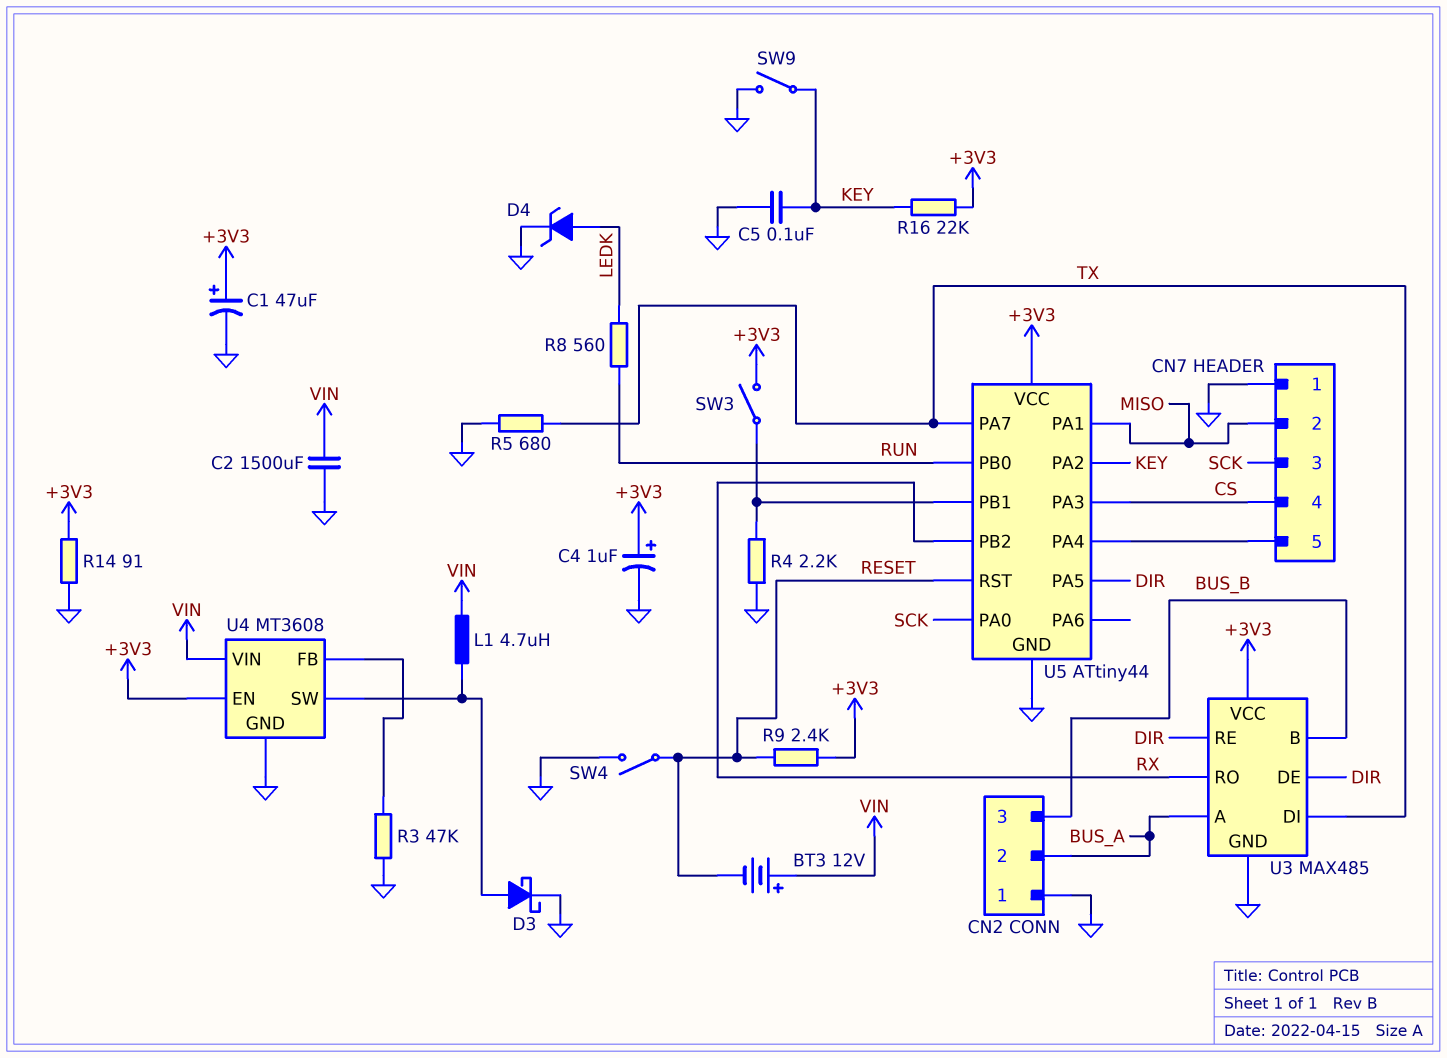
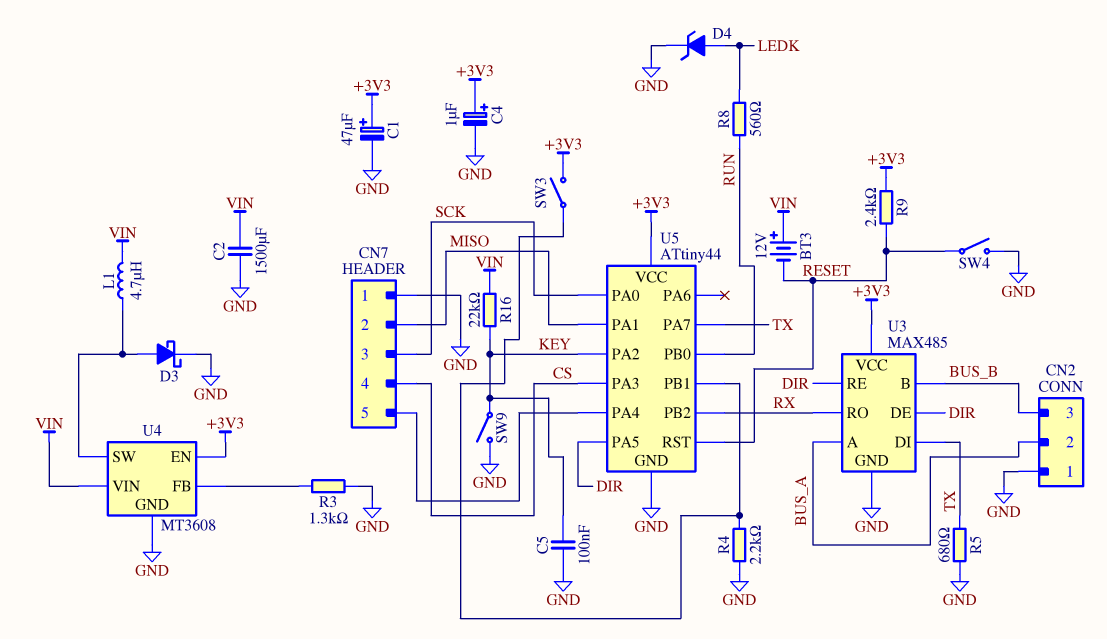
R3: 47k (GND, U4/FB) -> 1.3k (GND, U4/FB)
R14: 91 (+3V3, GND) -> none
R16: 22k (+3V3, KEY) -> 22k (KEY, VIN)

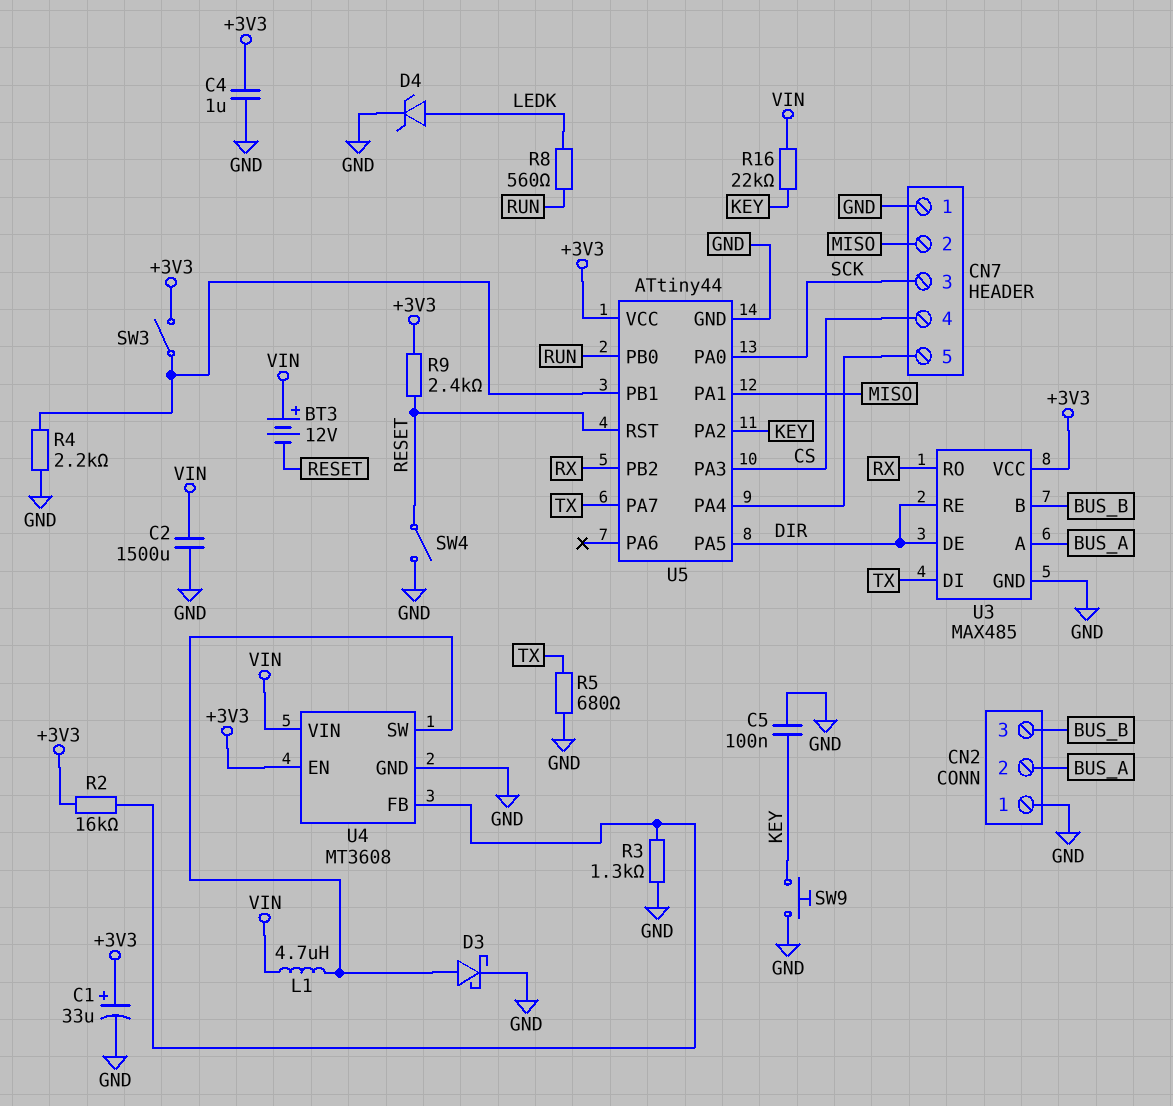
C1: 47uF (plus +3V3, minus GND) -> 33uF (plus +3V3, minus GND)
C4: 1uF (plus +3V3, minus GND) -> 1uF (+3V3, GND)
R2: none -> 16k (+3V3, U4/FB)
SW9: switch (GND, KEY) -> button (GND, KEY)

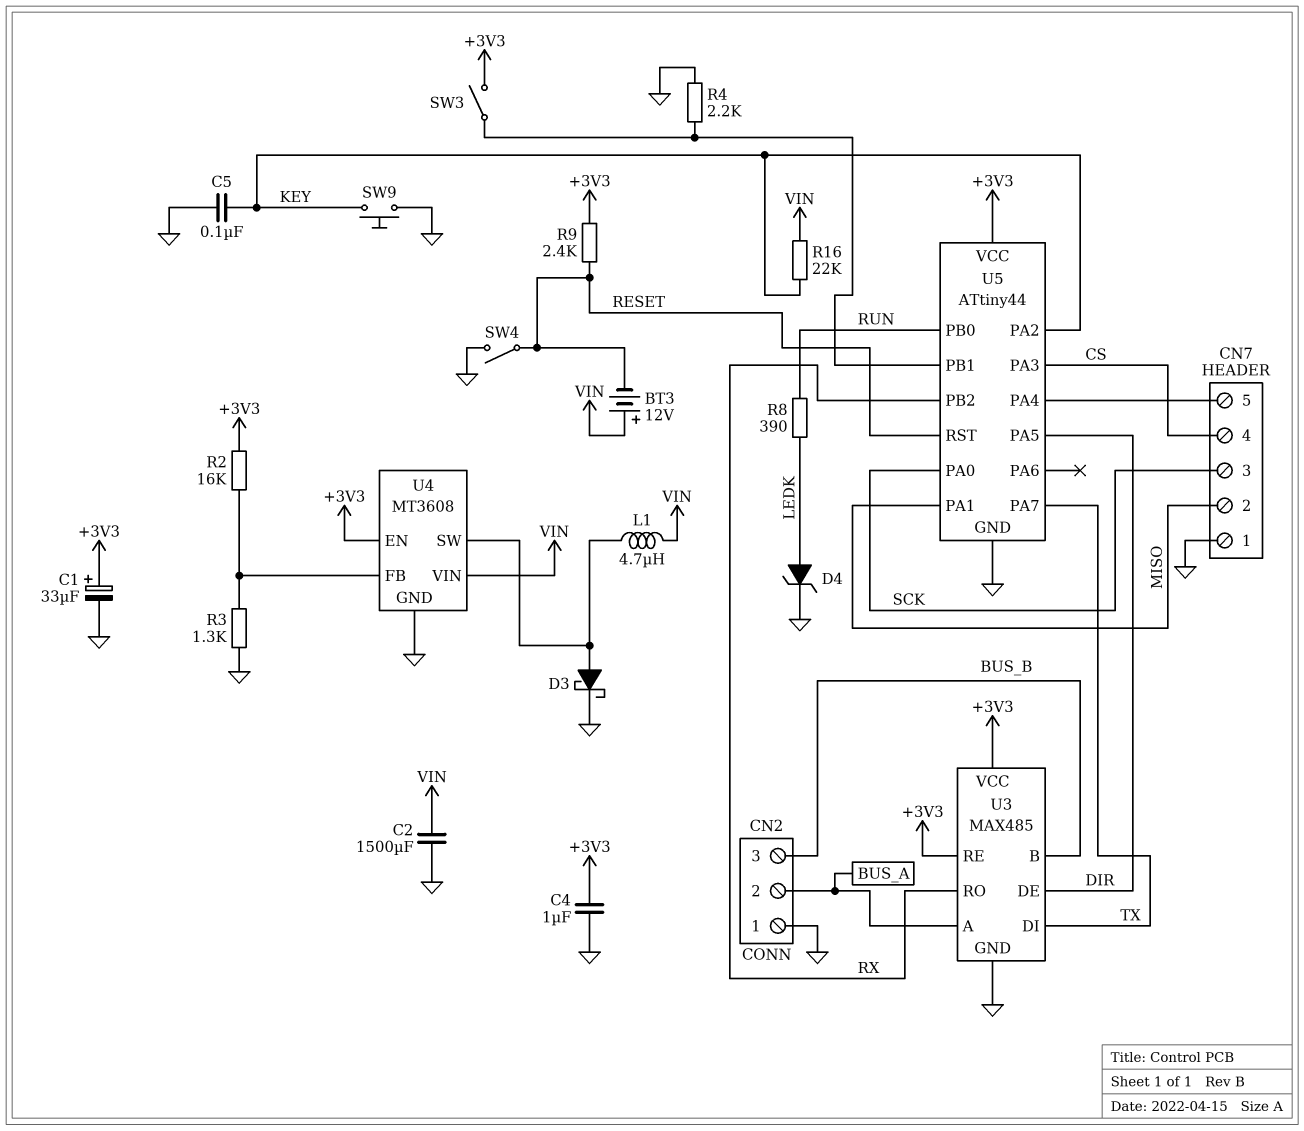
R5: 680 (GND, TX) -> none
R8: 560 (LEDK, RUN) -> 390 (LEDK, RUN)
U3 pin RE: DIR -> +3V3

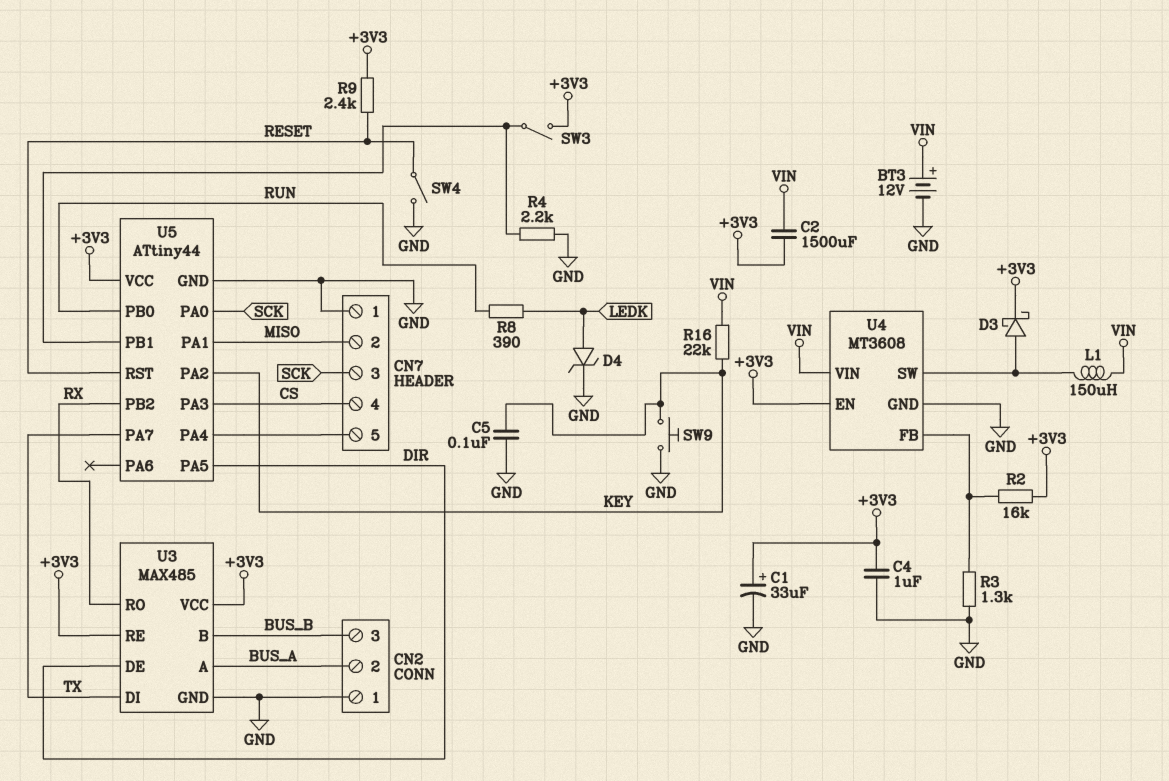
BT3: 12V (plus VIN, minus RESET) -> 12V (plus VIN, minus GND)
C2: 1500uF (GND, VIN) -> 1500uF (+3V3, VIN)
D3: schottky (A U4/SW, K GND) -> schottky (A U4/SW, K +3V3)
L1: 4.7uH (U4/SW, VIN) -> 150uH (U4/SW, VIN)

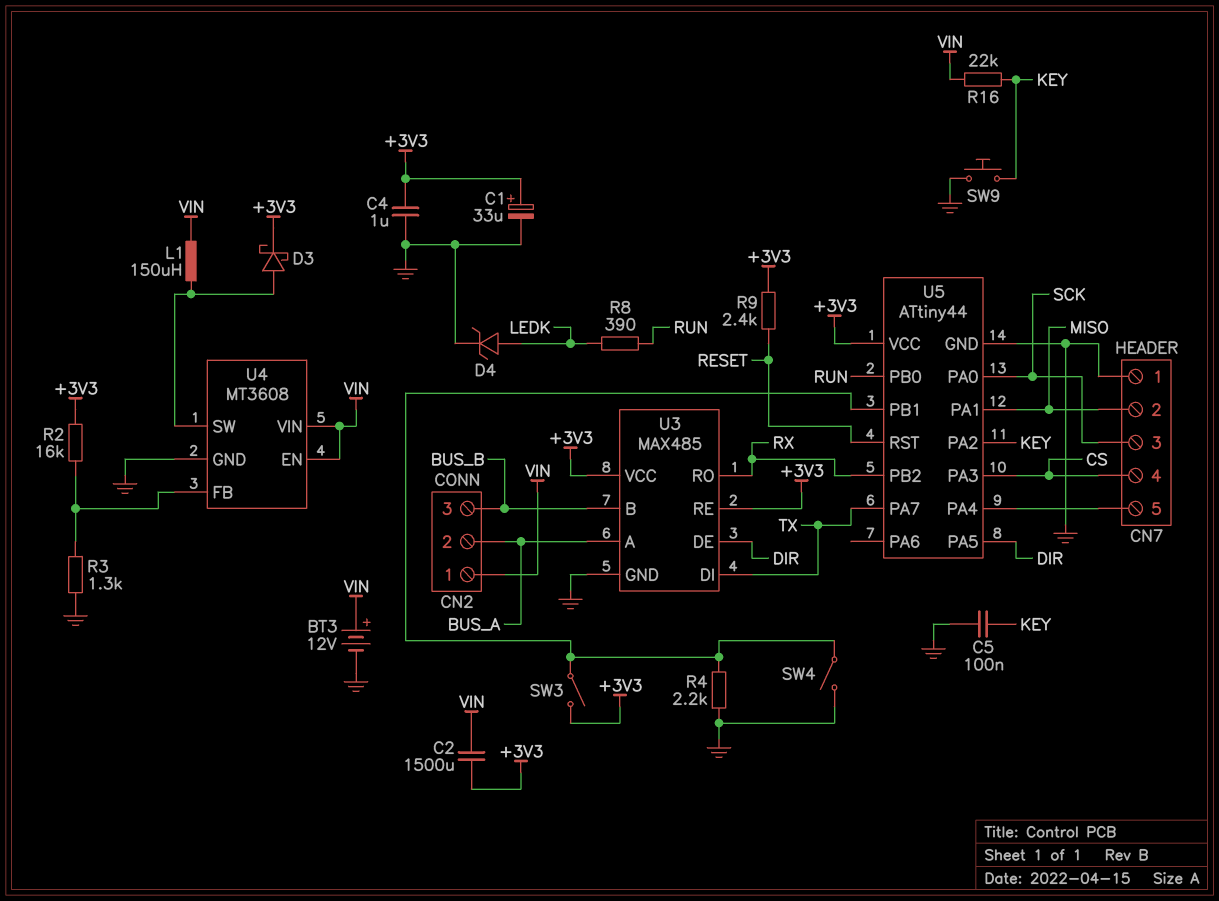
CN2 pin 1: GND -> VIN
SW4: switch (GND, RESET) -> switch (GND, U5/PB1)
U4 pin EN: +3V3 -> VIN

